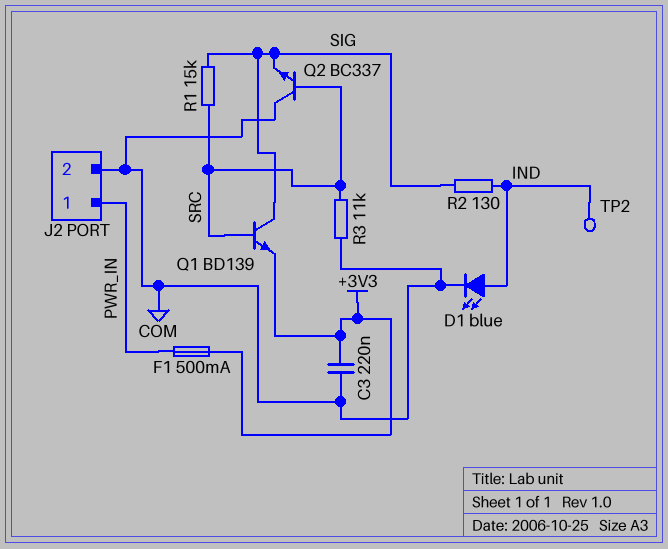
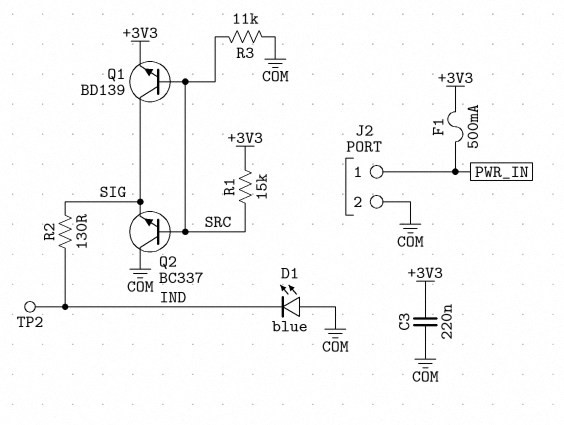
D1: LED blue (A IND, K COM) -> LED blue (A COM, K IND)
R1: 15k (SIG, SRC) -> 15k (+3V3, SRC)

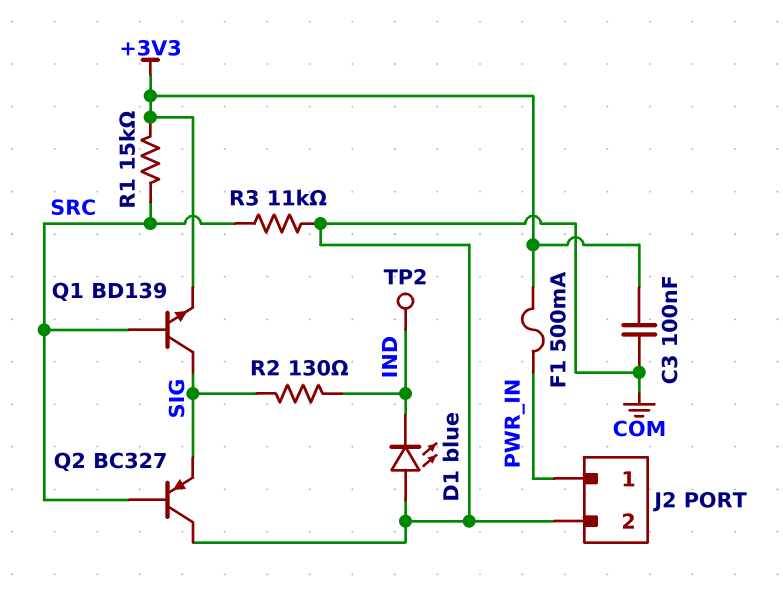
C3: 220nF (+3V3, COM) -> 100nF (+3V3, COM)
Q2: NPN BC337 (B SRC, C COM, E SIG) -> PNP BC327 (B SRC, C COM, E SIG)

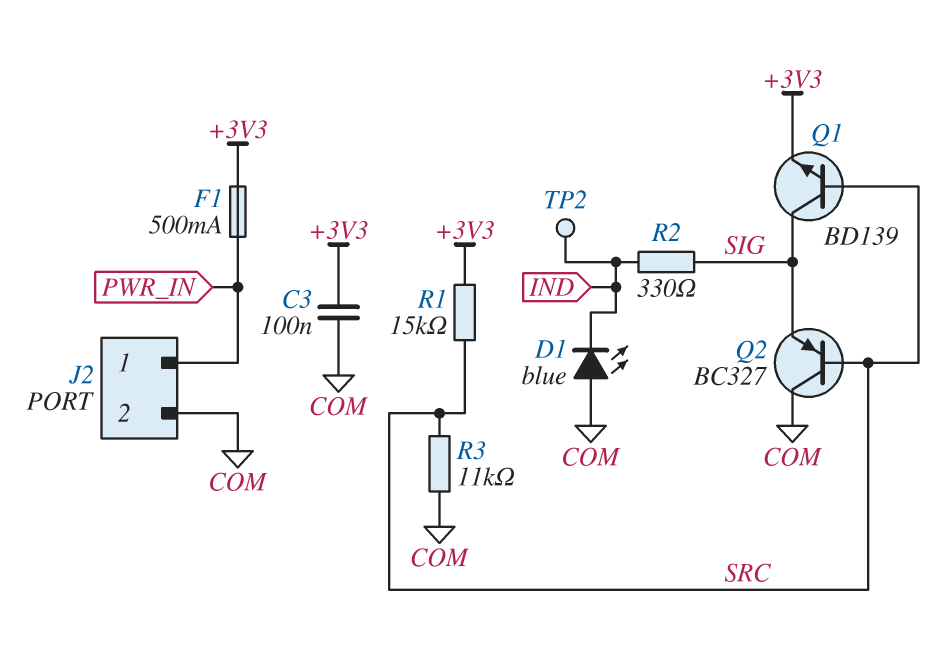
R2: 130 (IND, SIG) -> 330 (IND, SIG)

